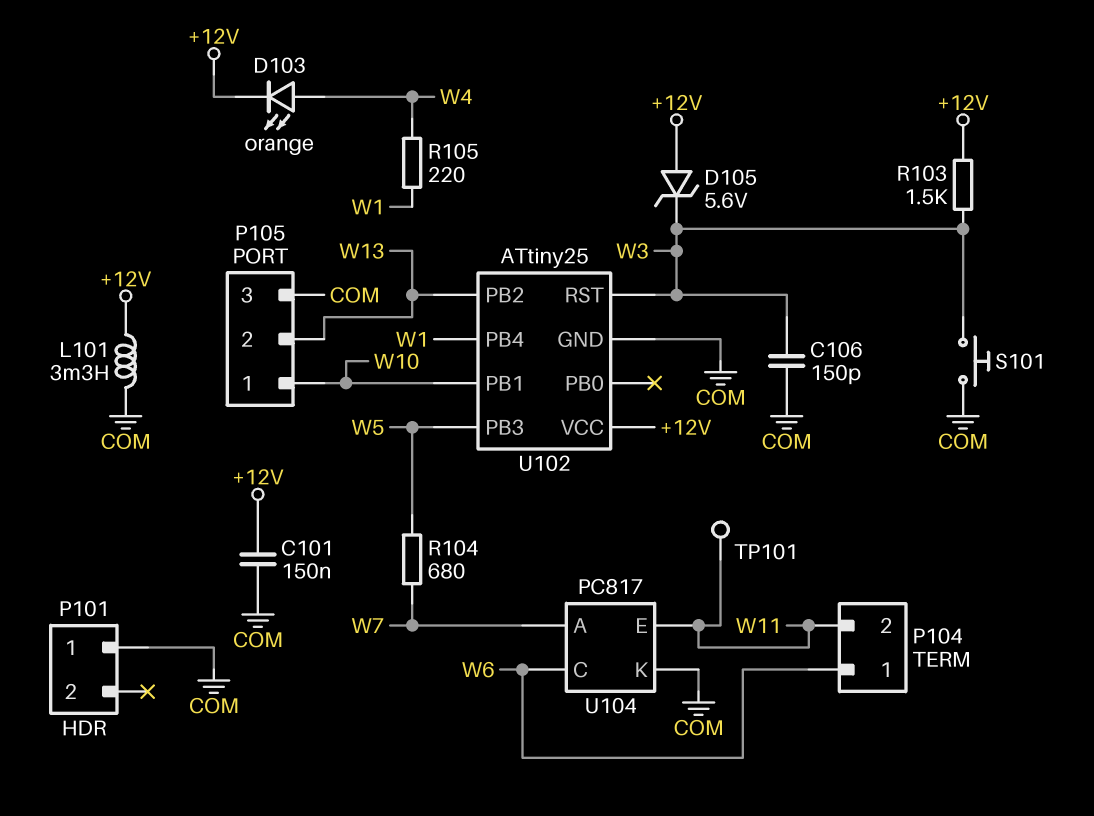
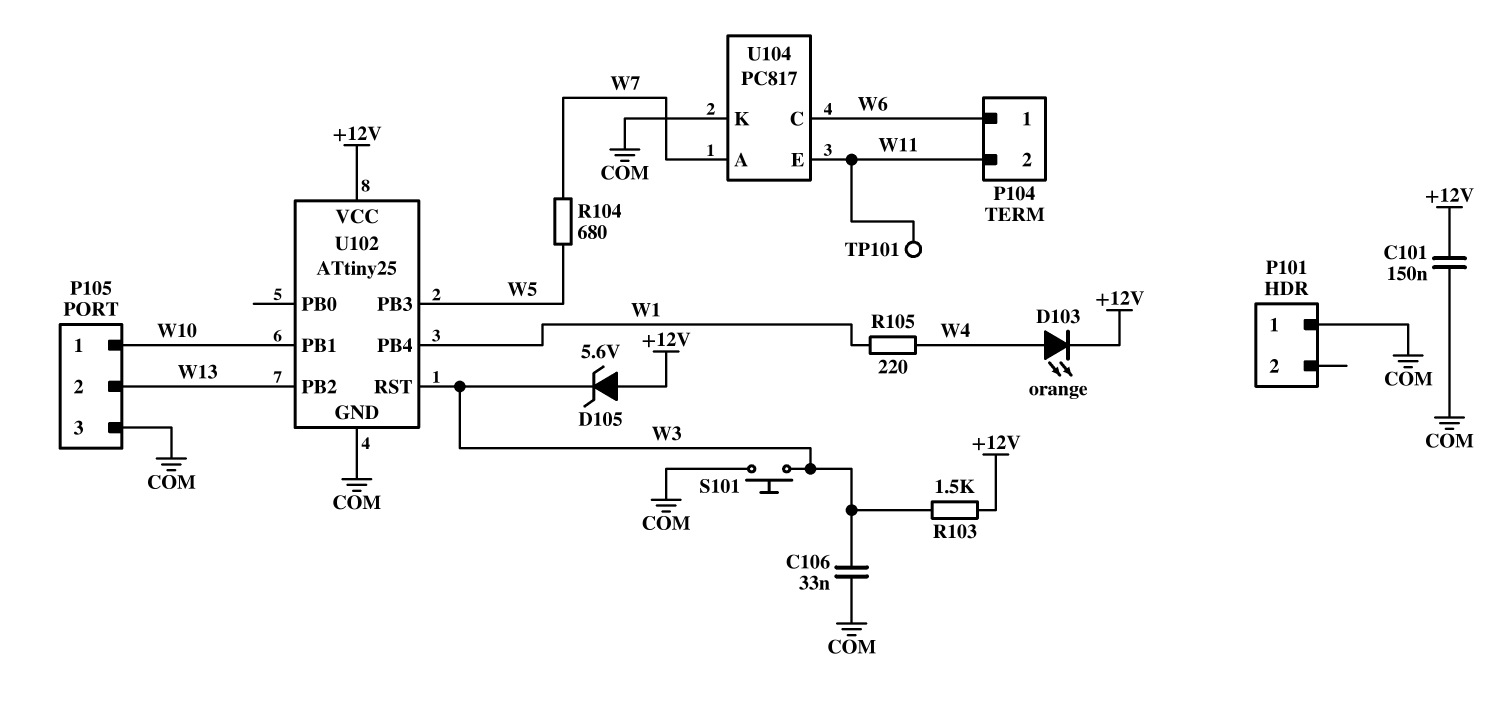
C106: 150pF (COM, W3) -> 33nF (COM, W3)
L101: 3.3mH (+12V, COM) -> none

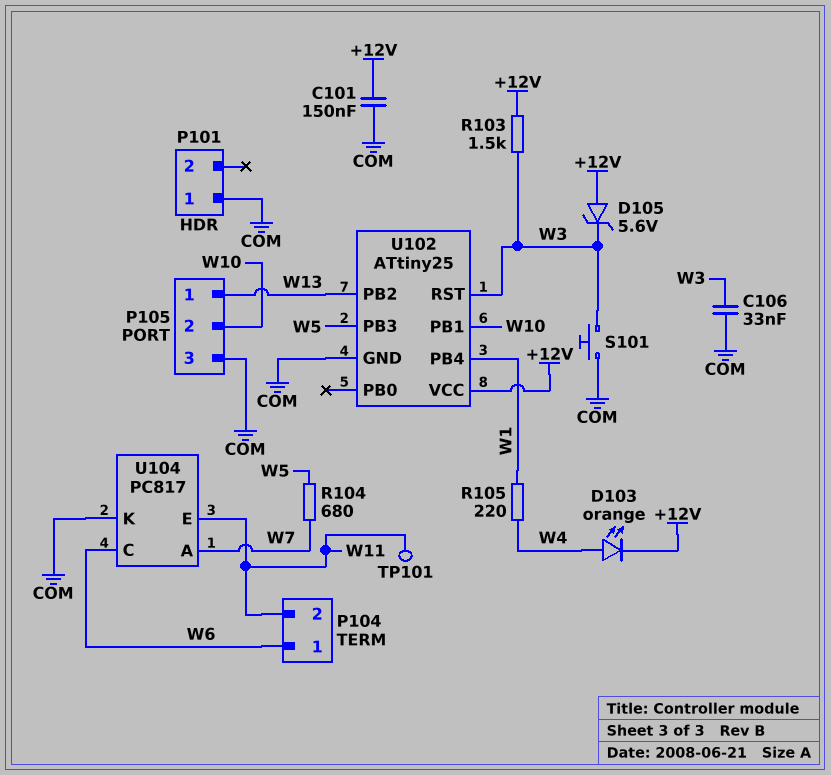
P105 pin 1: W10 -> W13
P105 pin 2: W13 -> W10

